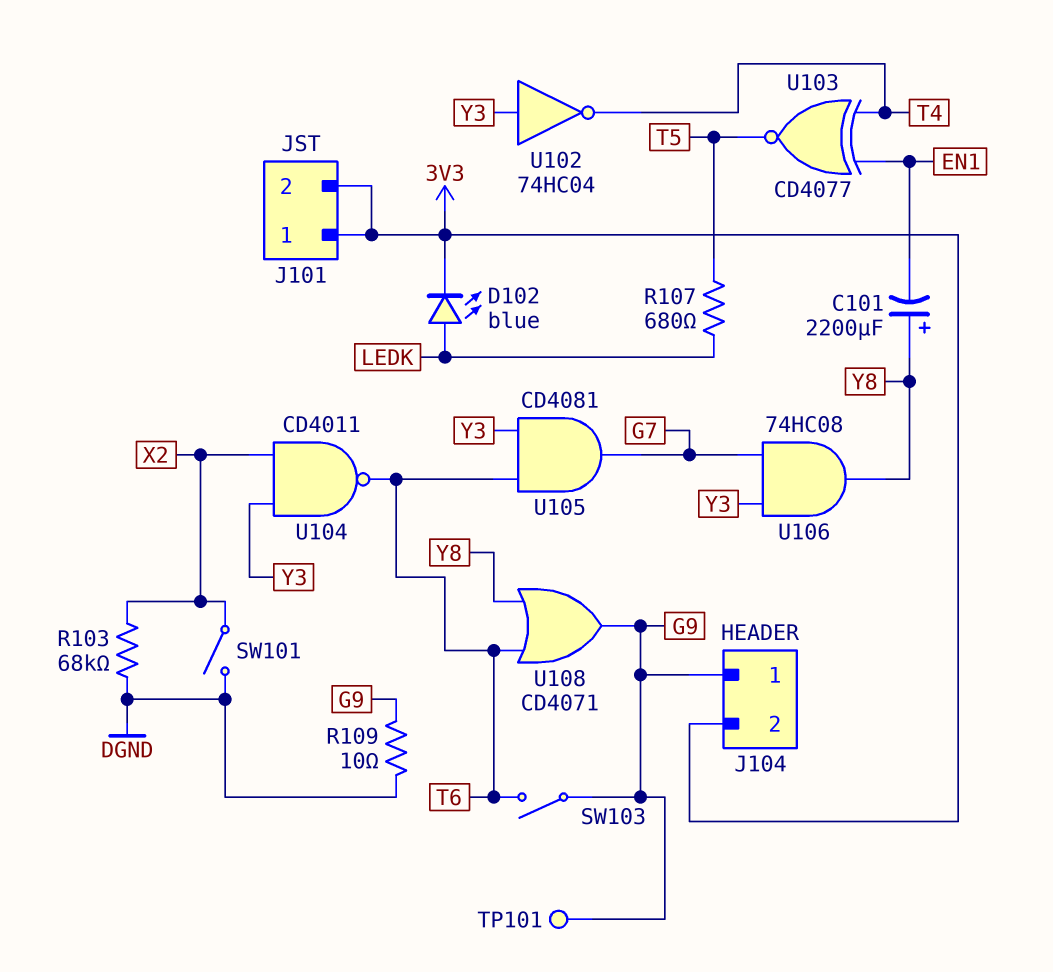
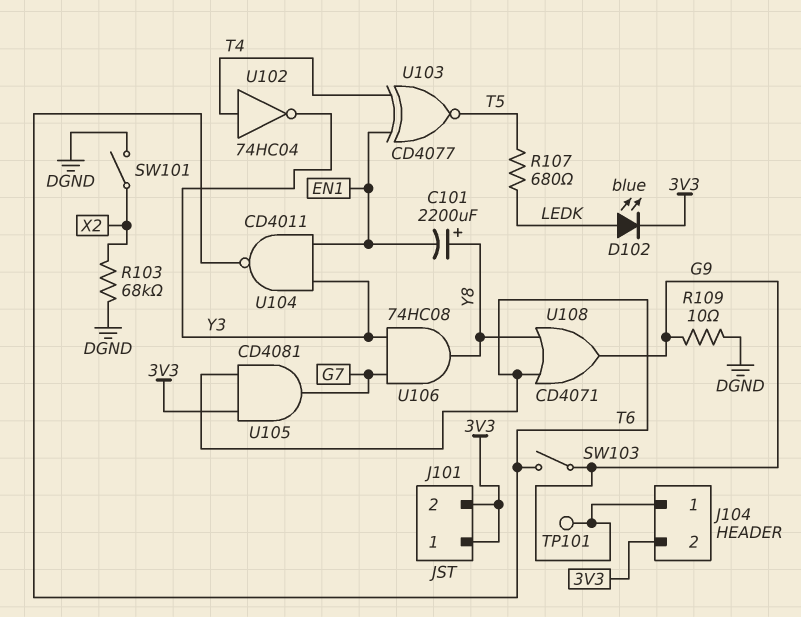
U102: NOT 74HC04 (in Y3, out T4) -> NOT 74HC04 (in T4, out Y3)
U104: NAND CD4011 (in X2, in Y3, out T6) -> NAND CD4011 (in EN1, in Y3, out T6)
U105: AND CD4081 (in T6, in Y3, out G7) -> AND CD4081 (in 3V3, in T6, out G7)

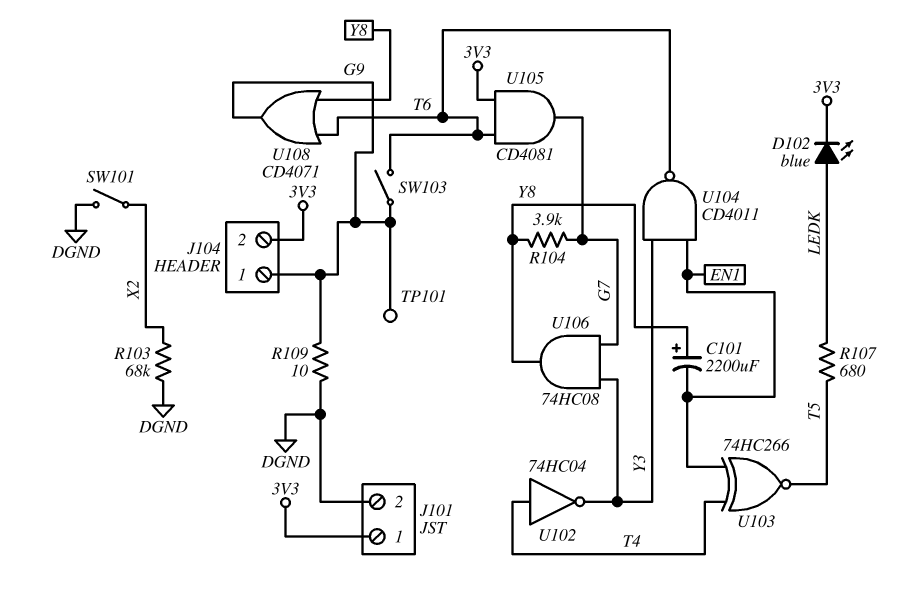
J101 pin 2: 3V3 -> DGND
R104: none -> 3.9k (G7, Y8)
U103: XNOR CD4077 (in EN1, in T4, out T5) -> XNOR 74HC266 (in EN1, in T4, out T5)

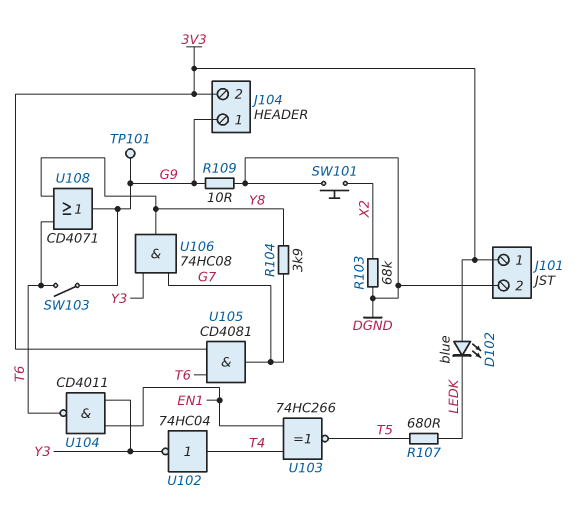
C101: 2200uF (plus Y8, minus EN1) -> none
D102: LED blue (A LEDK, K 3V3) -> LED blue (A 3V3, K LEDK)
SW101: switch (DGND, X2) -> button (DGND, X2)

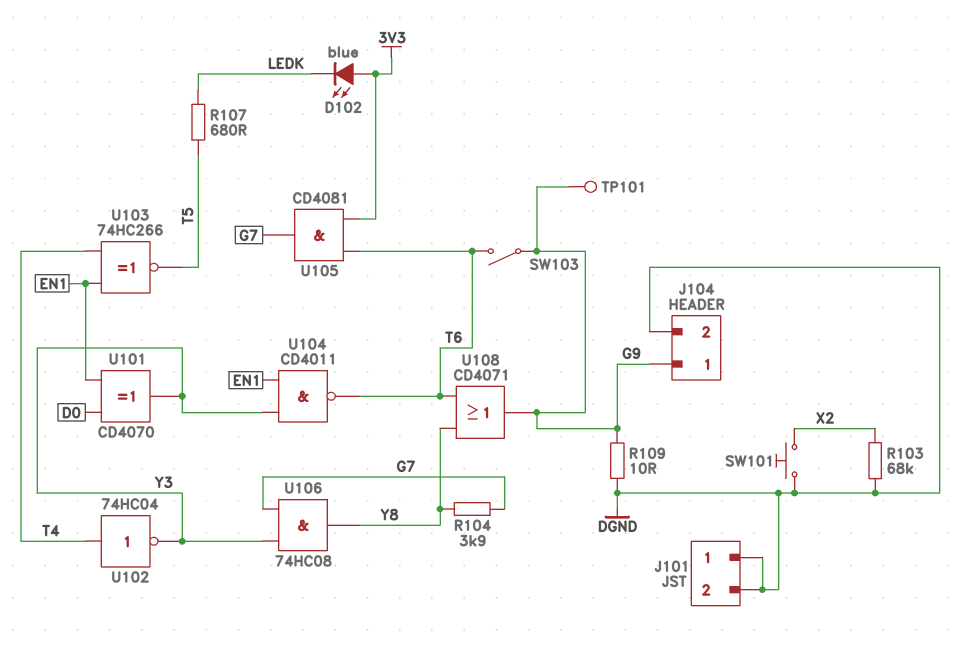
J101 pin 1: 3V3 -> DGND
J104 pin 2: 3V3 -> DGND
U101: none -> XOR CD4070 (in D0, in EN1, out Y3)

